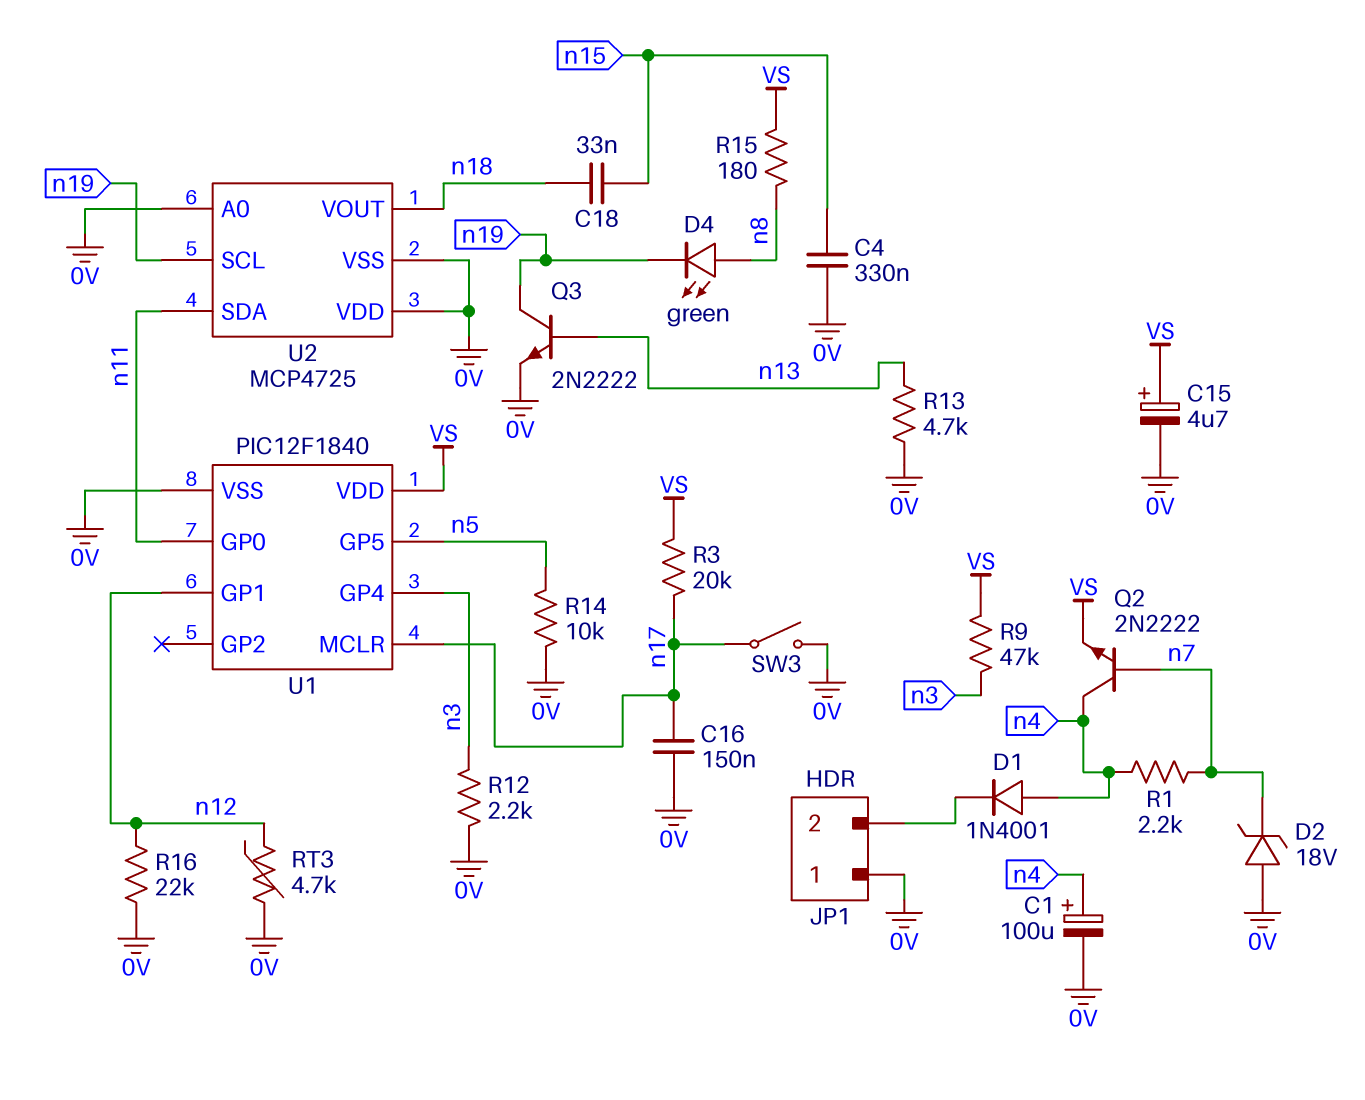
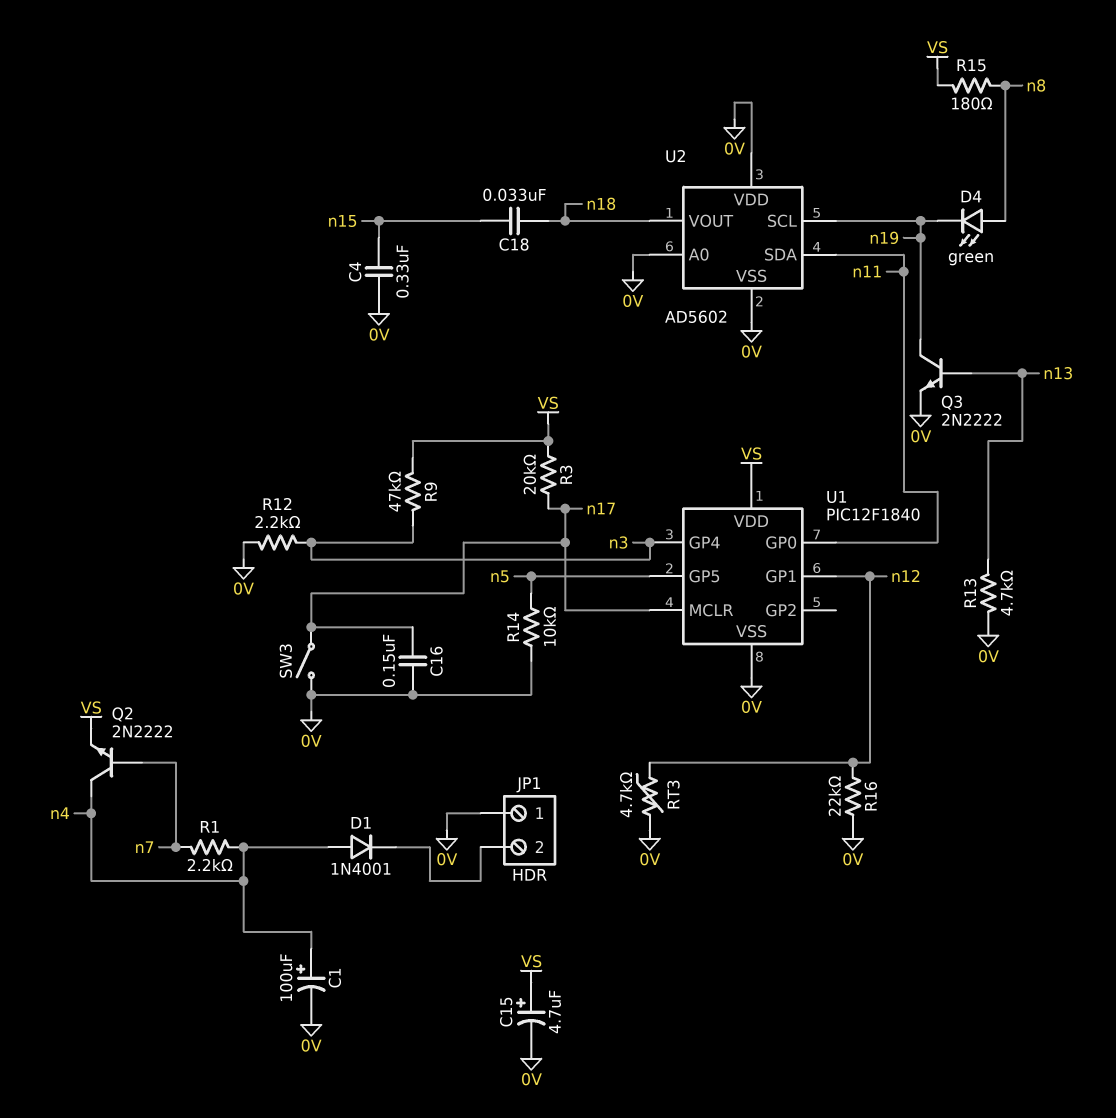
D2: zener 18V (A 0V, K n7) -> none
U2: MCP4725 -> AD5602

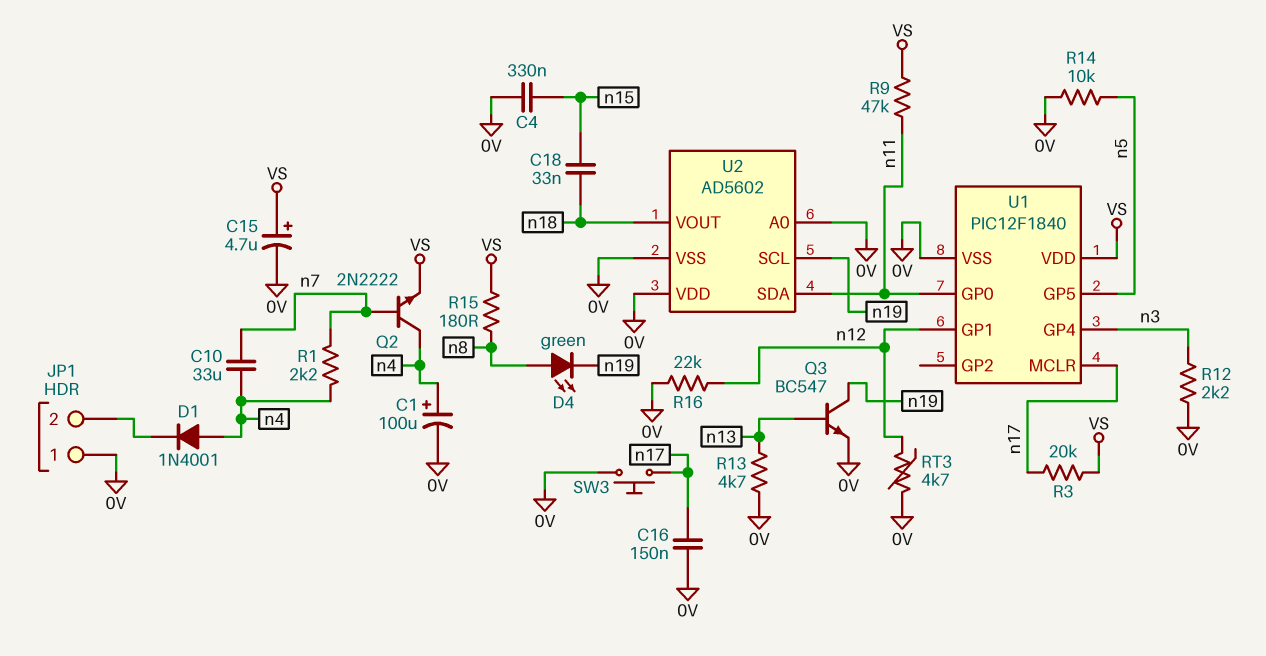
C10: none -> 33uF (n4, n7)
Q3: NPN 2N2222 (B n13, C n19, E 0V) -> NPN BC547 (B n13, C n19, E 0V)
R9: 47k (VS, n3) -> 47k (VS, n11)
SW3: switch (0V, n17) -> button (0V, n17)

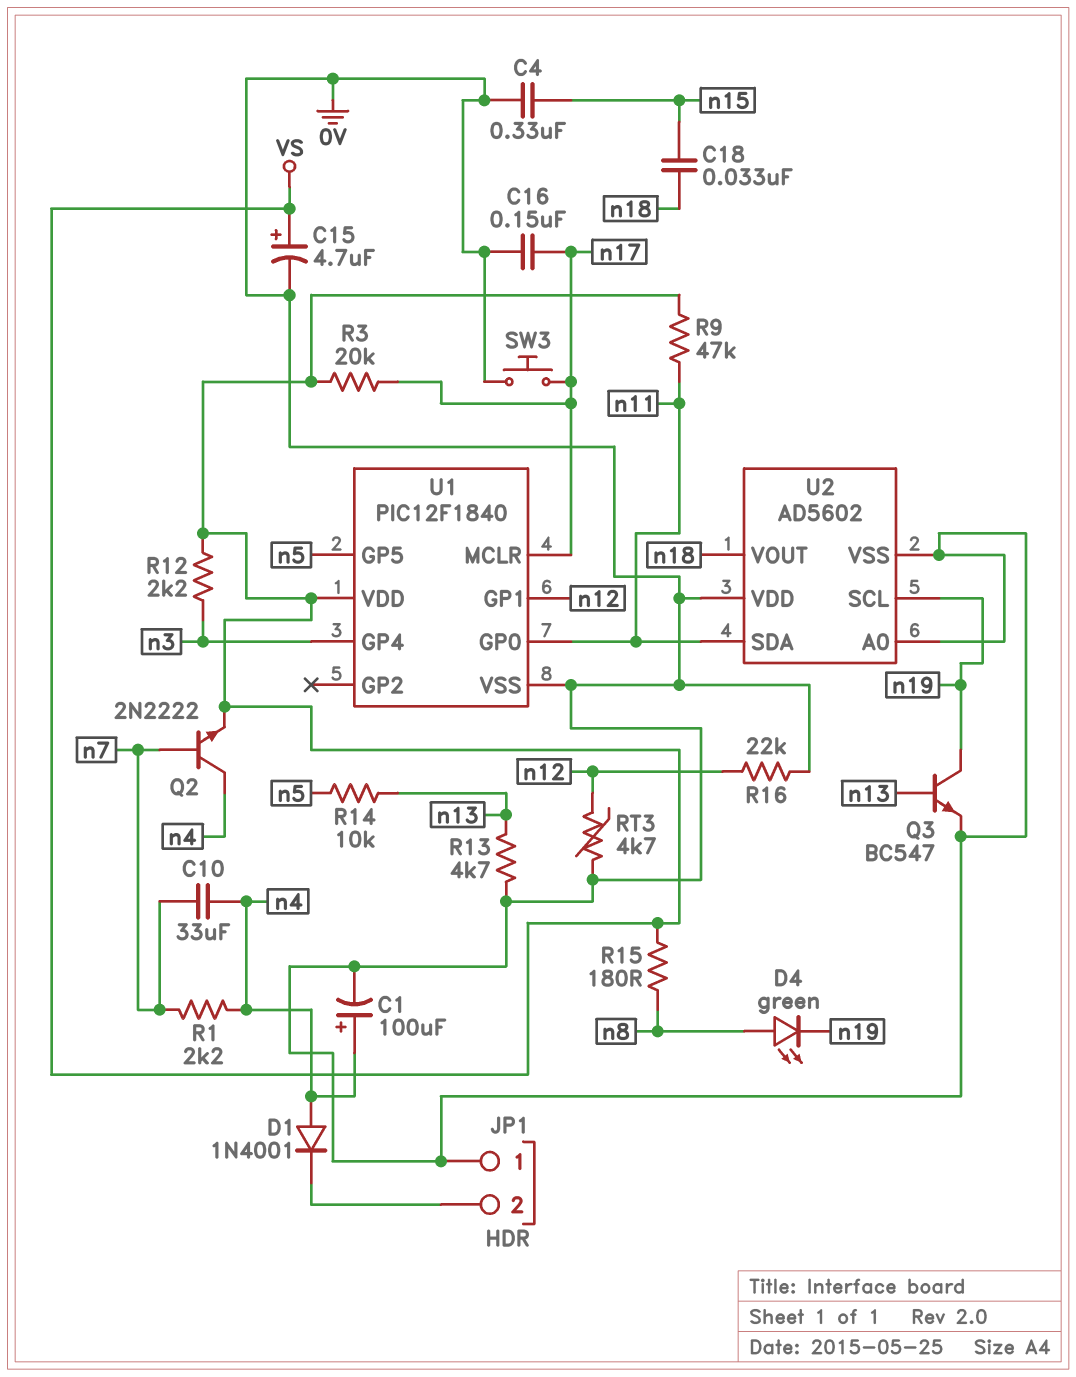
R12: 2.2k (0V, n3) -> 2.2k (VS, n3)
R14: 10k (0V, n5) -> 10k (n5, n13)

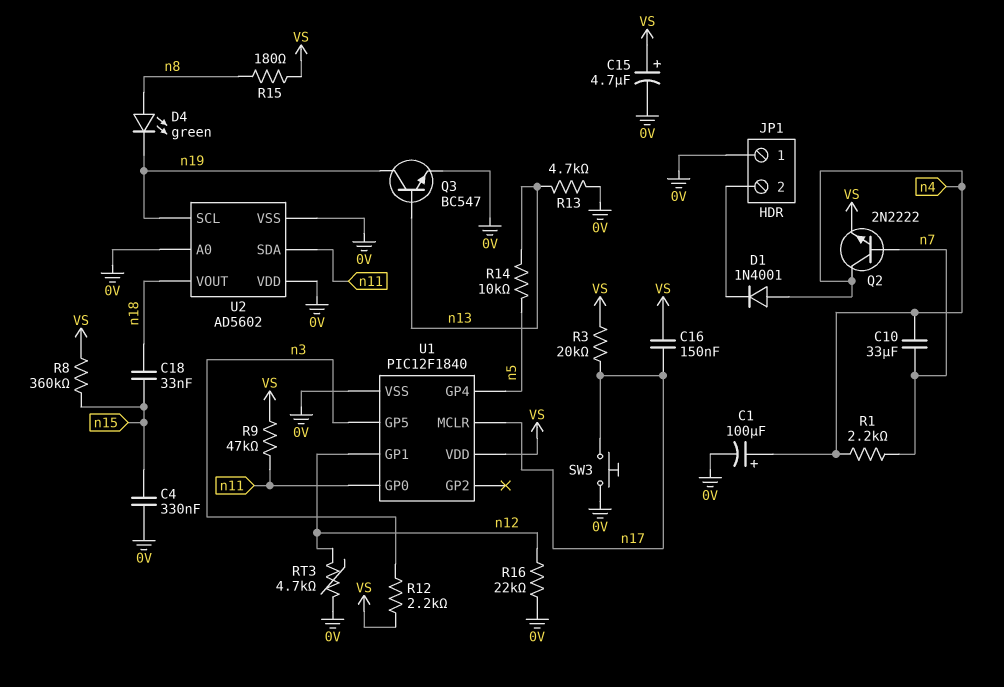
C16: 150nF (0V, n17) -> 150nF (VS, n17)
R8: none -> 360k (VS, n15)
U1 pin GP4: n3 -> n5
U1 pin GP5: n5 -> n3

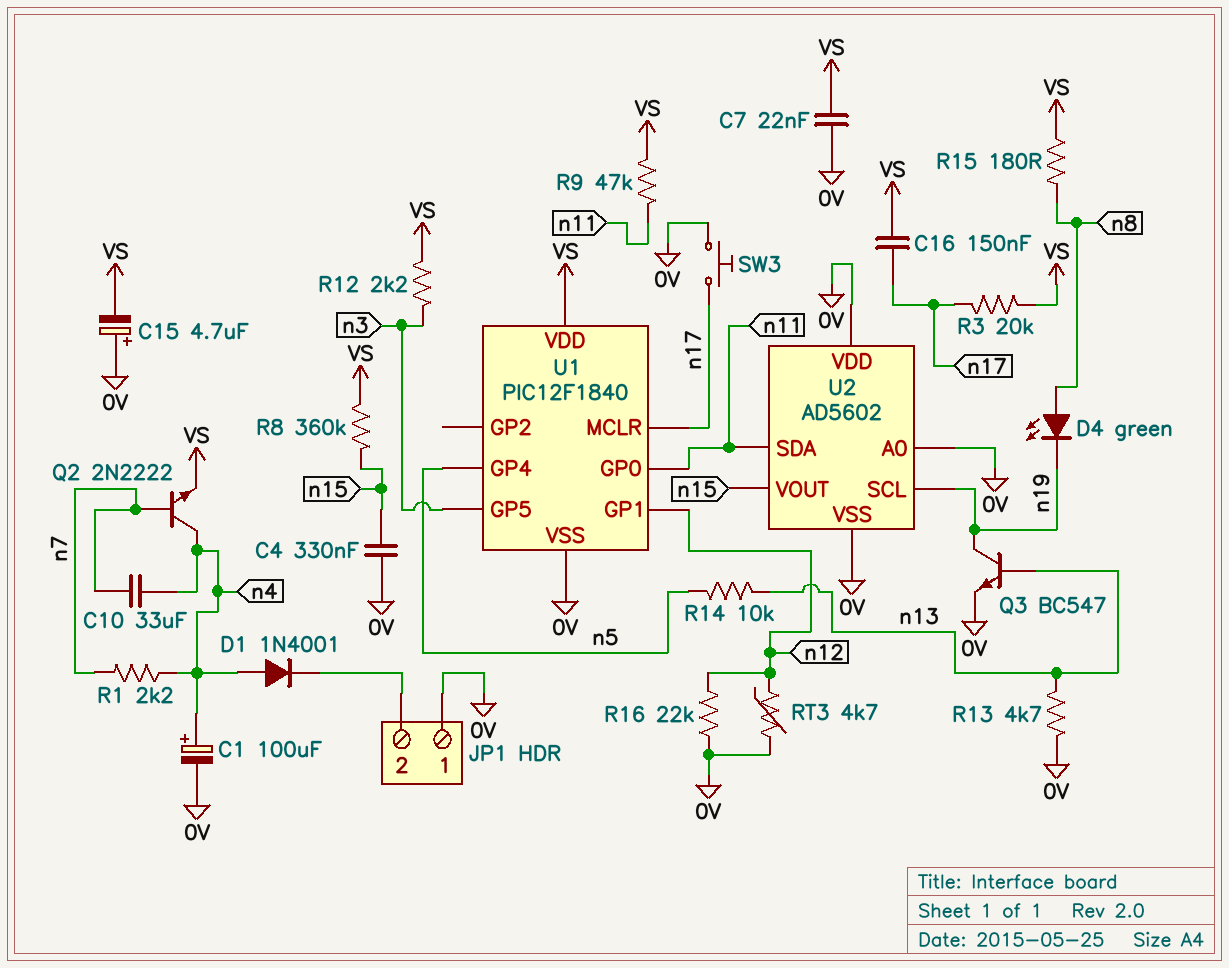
C7: none -> 22nF (0V, VS)
C15: 4.7uF (plus VS, minus 0V) -> 4.7uF (plus 0V, minus VS)
C18: 33nF (n15, n18) -> none
U2 pin VOUT: n18 -> n15

